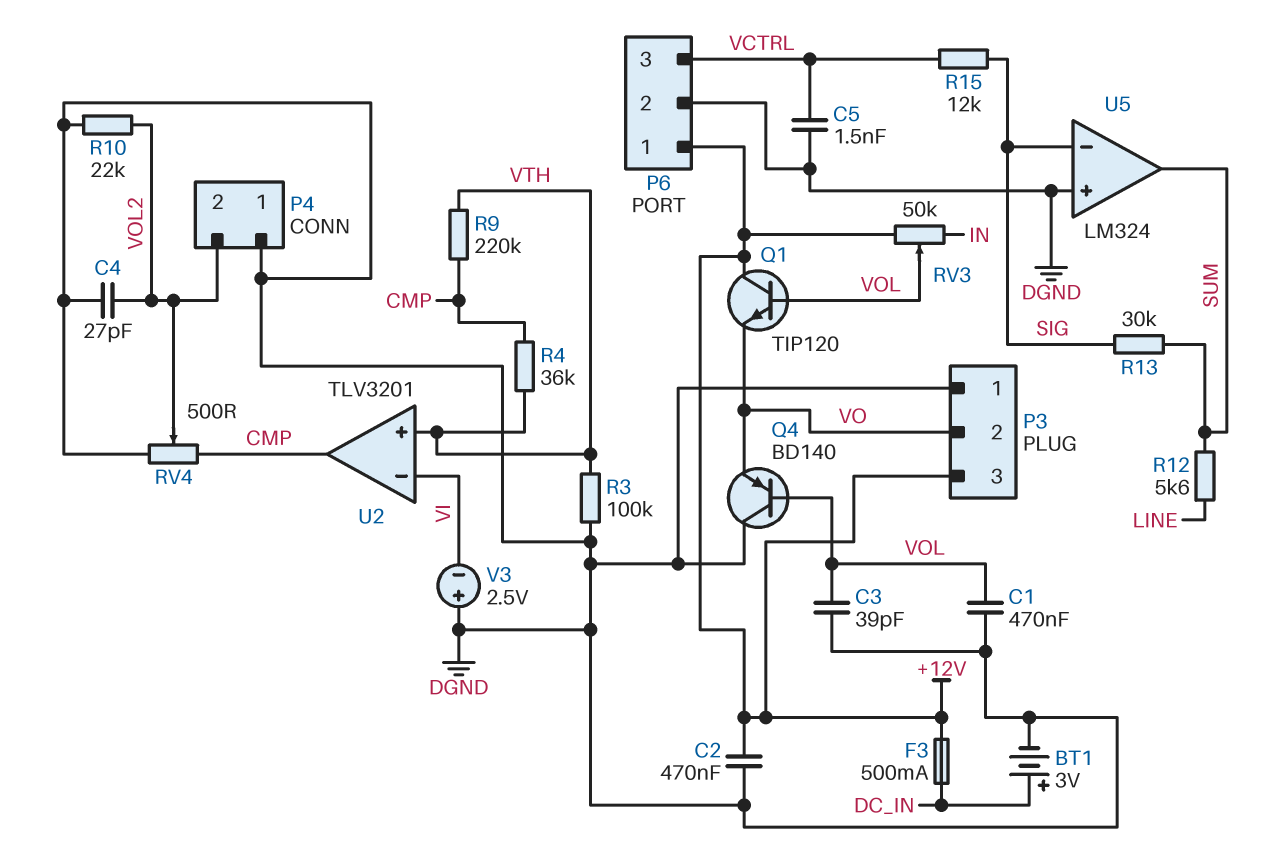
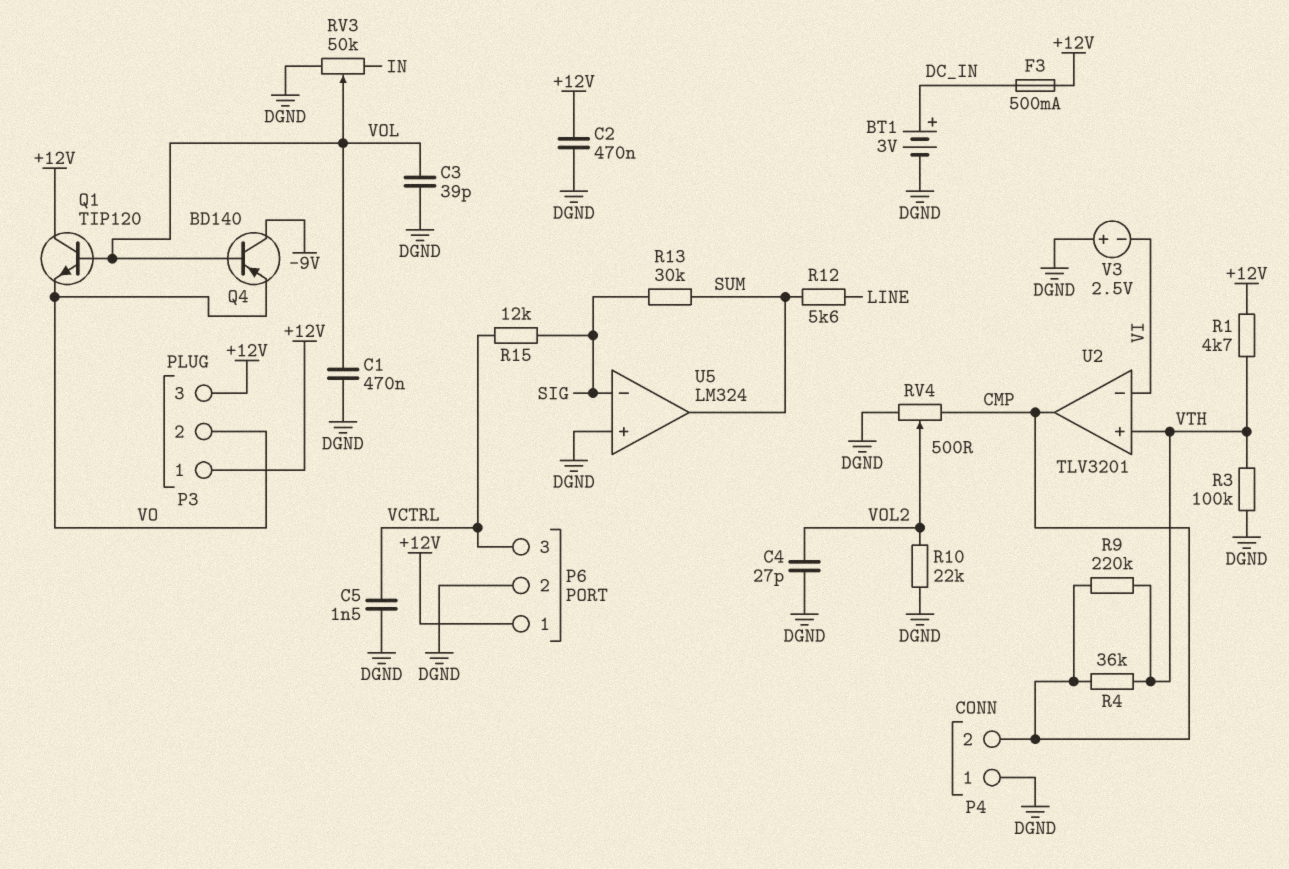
P3 pin 1: DGND -> +12V
P4 pin 2: VOL2 -> CMP
Q4: PNP BD140 (B VOL, C DGND, E VO) -> PNP BD140 (B VOL, C -9V, E VO)
R1: none -> 4.7k (+12V, VTH)
RV3: 50k (+12V, IN, wiper VOL) -> 50k (DGND, IN, wiper VOL)

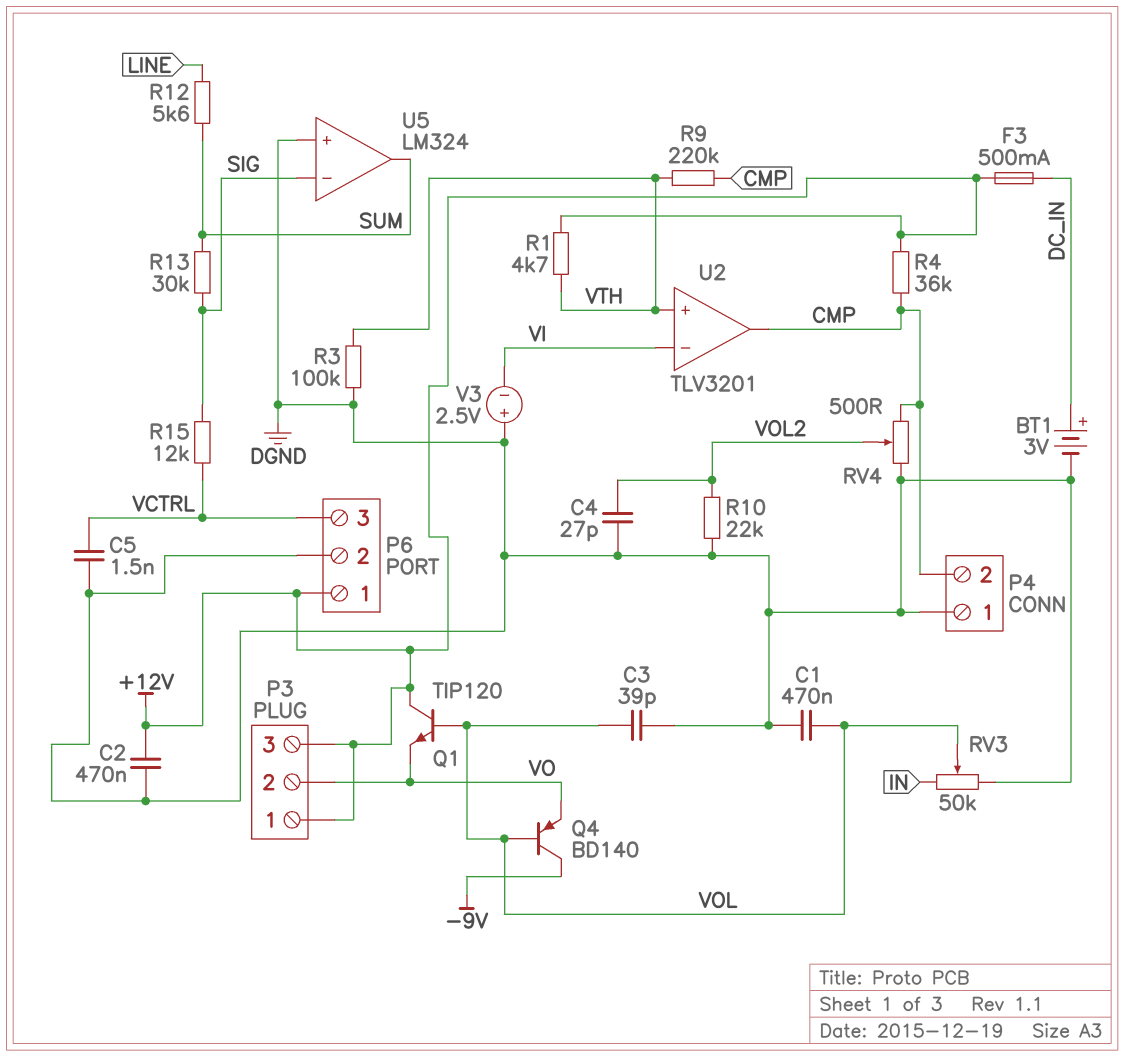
R4: 36k (CMP, VTH) -> 36k (+12V, CMP)

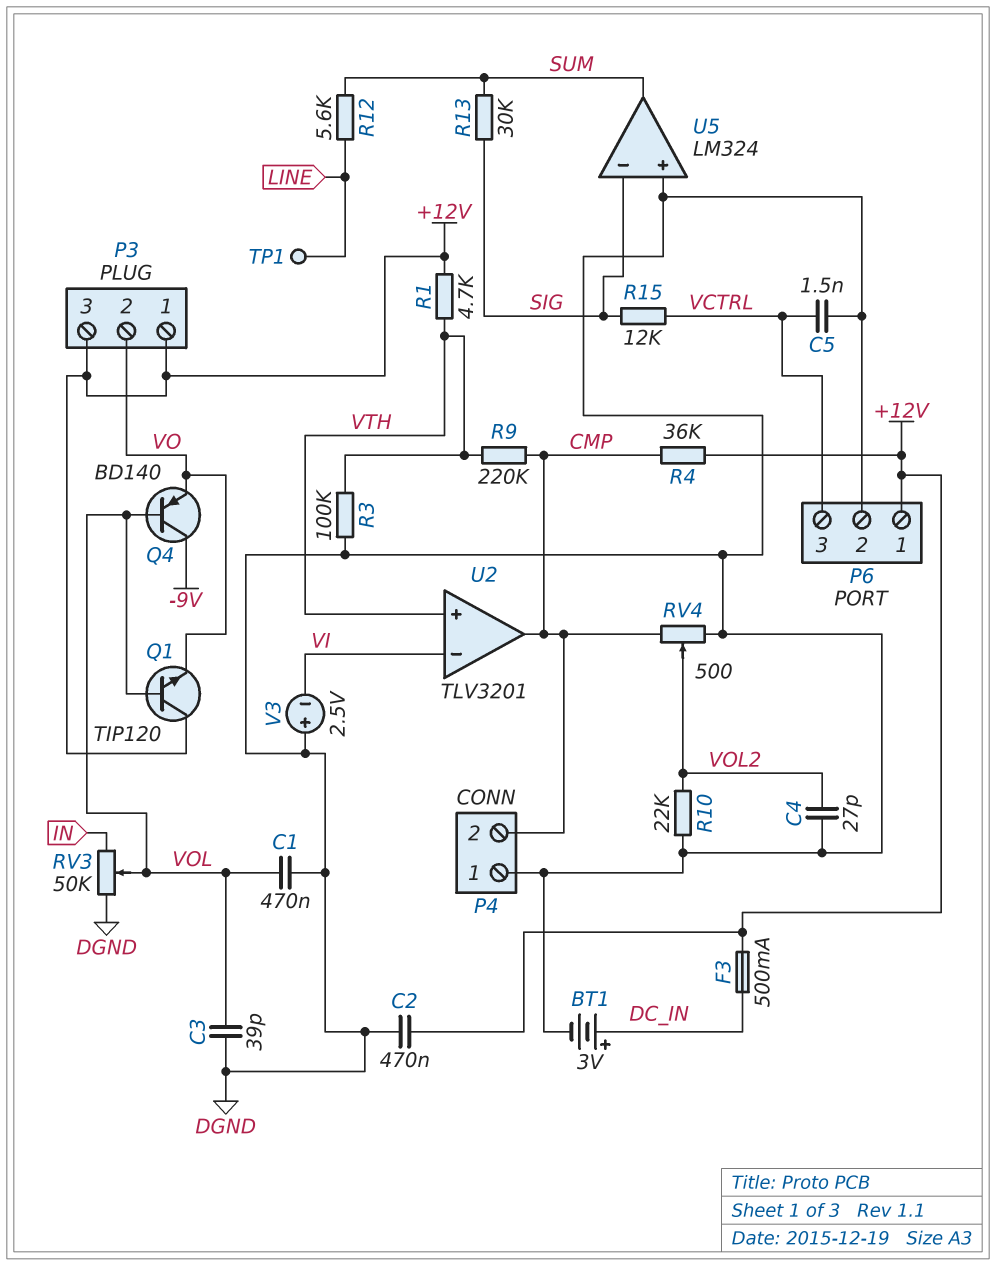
TP1: none -> test point (LINE)

